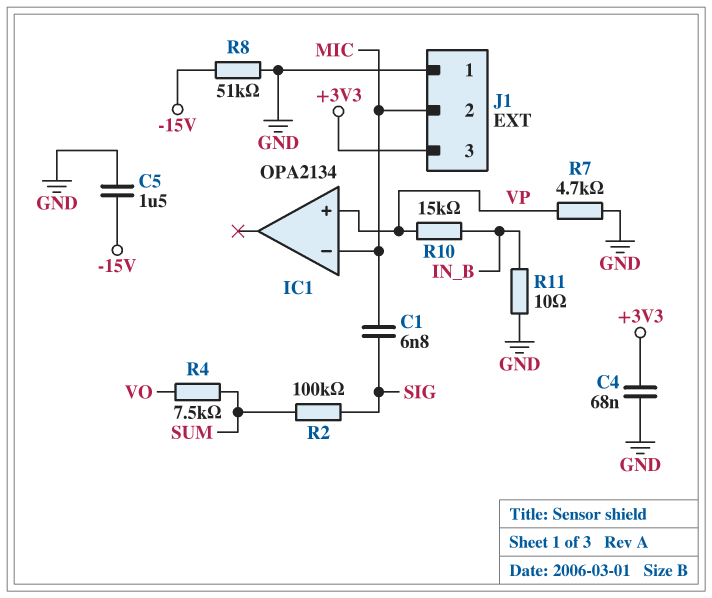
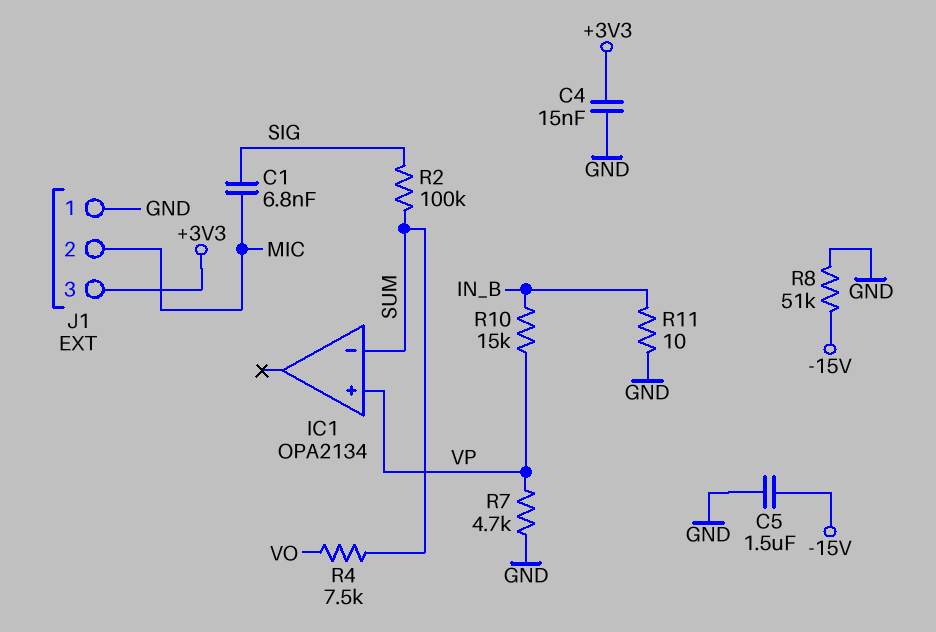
C4: 68nF (+3V3, GND) -> 15nF (+3V3, GND)
IC1 pin in-: MIC -> SUM

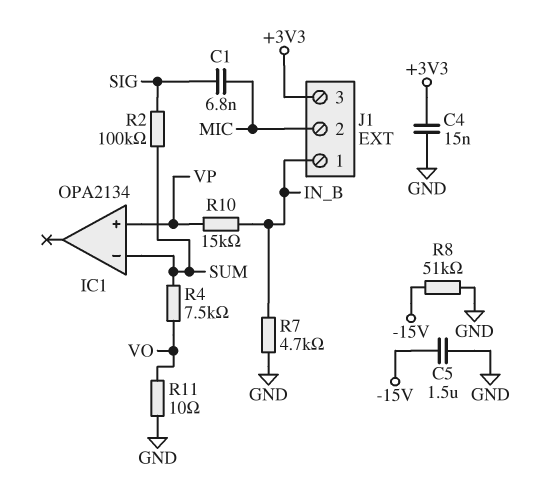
J1 pin 1: GND -> IN_B
R7: 4.7k (GND, VP) -> 4.7k (GND, IN_B)
R11: 10 (GND, IN_B) -> 10 (GND, VO)

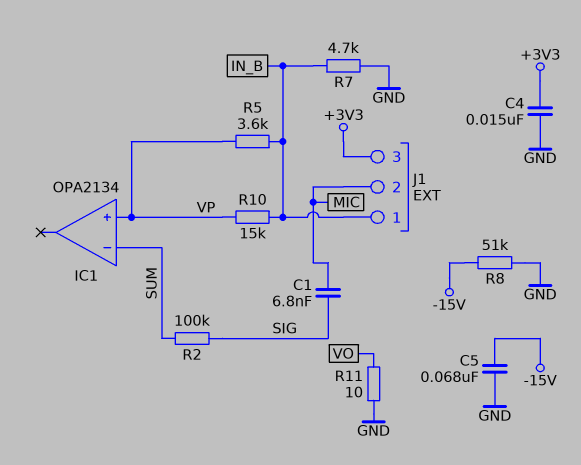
C5: 1.5uF (-15V, GND) -> 68nF (-15V, GND)
R4: 7.5k (SUM, VO) -> none
R5: none -> 3.6k (IN_B, VP)

